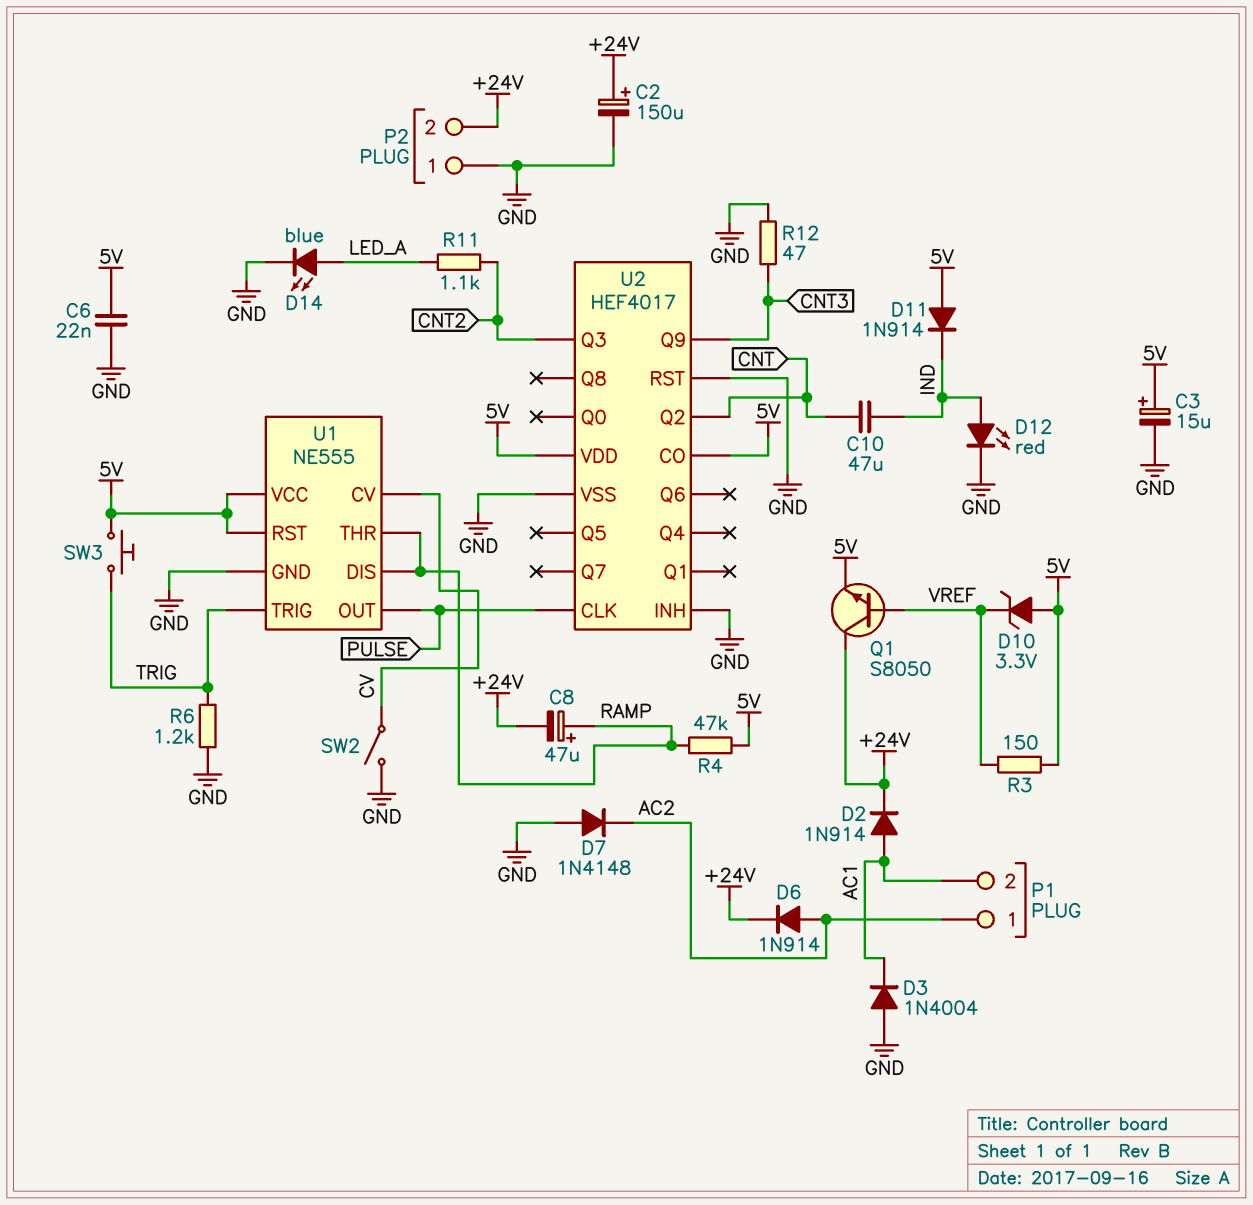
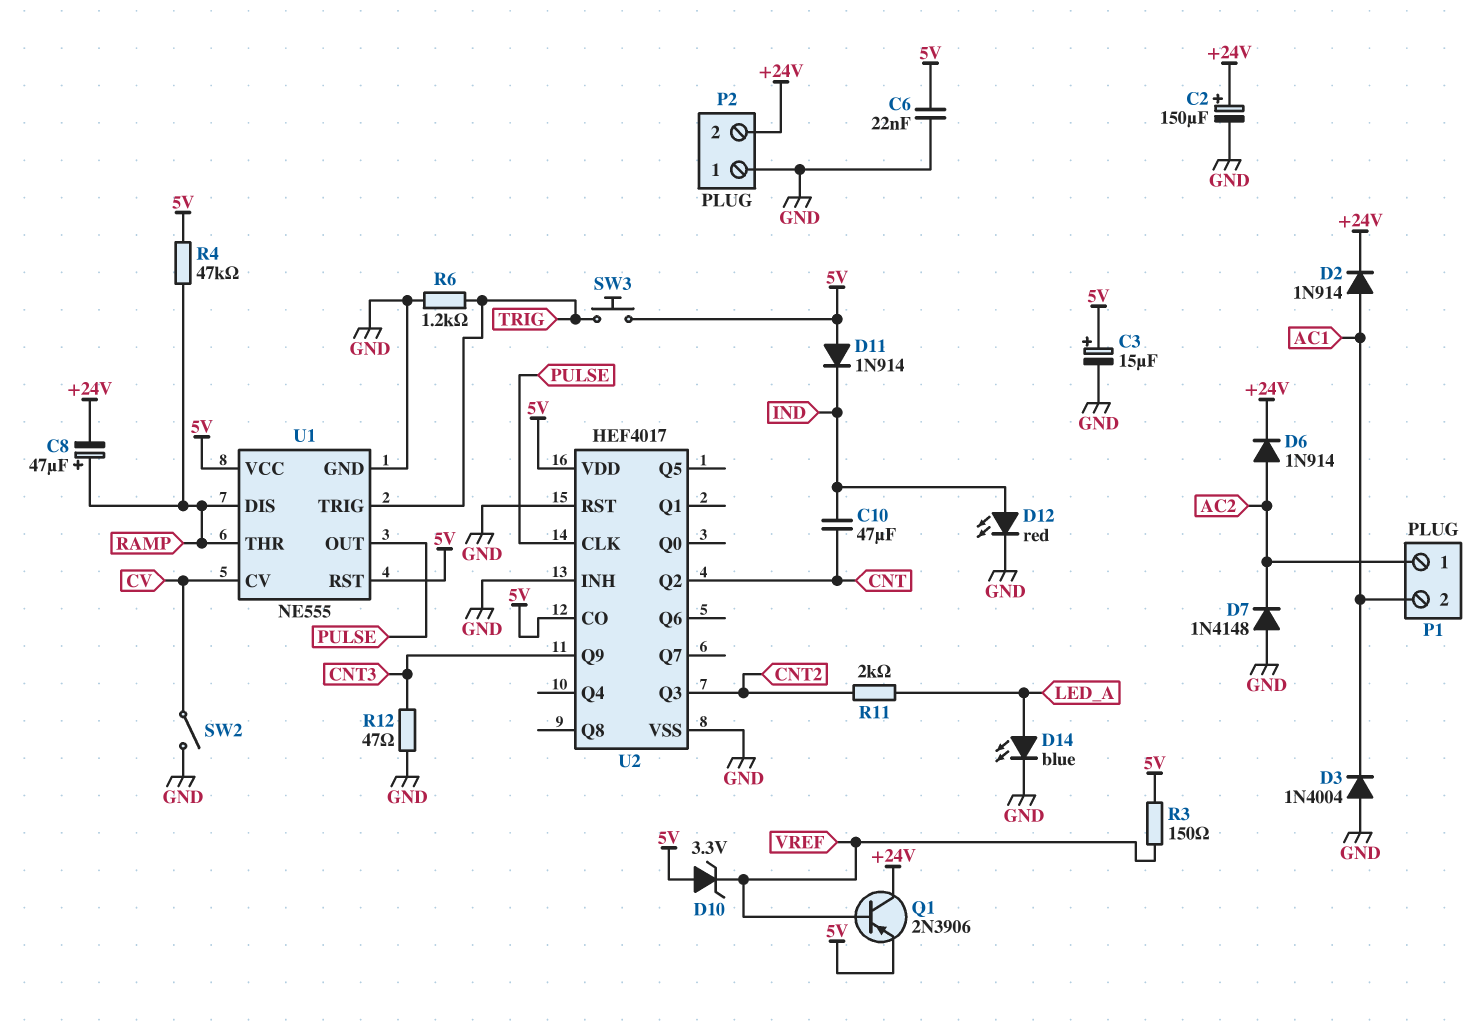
Q1: NPN S8050 (B VREF, C +24V, E 5V) -> PNP 2N3906 (B VREF, C +24V, E 5V)
R11: 1.1k (CNT2, LED_A) -> 2k (CNT2, LED_A)

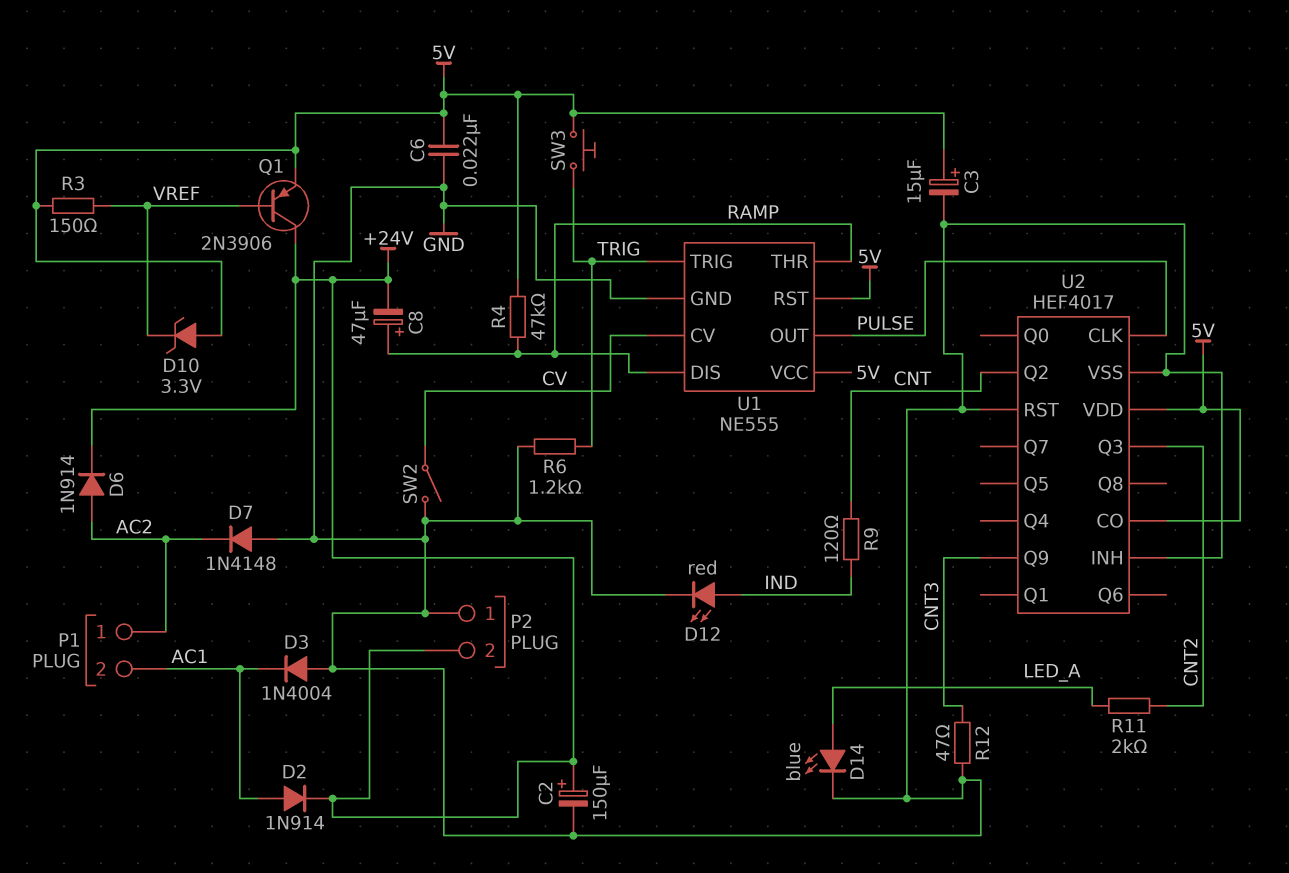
C10: 47uF (CNT, IND) -> none
D11: diode 1N914 (A 5V, K IND) -> none
R9: none -> 120 (CNT, IND)

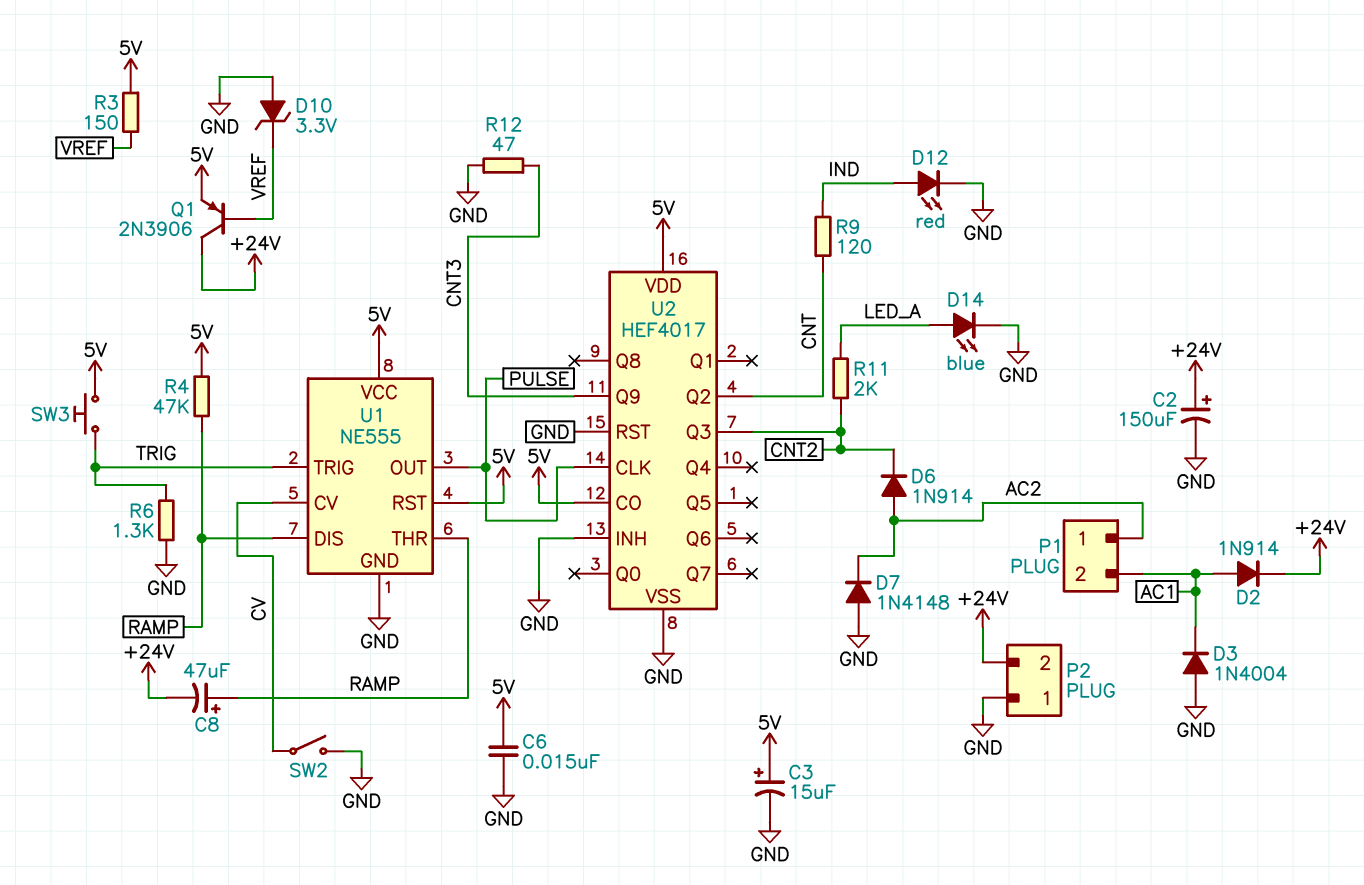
C6: 22nF (5V, GND) -> 15nF (5V, GND)
D6: diode 1N914 (A AC2, K +24V) -> diode 1N914 (A AC2, K CNT2)
D10: zener 3.3V (A 5V, K VREF) -> zener 3.3V (A GND, K VREF)
R6: 1.2k (GND, TRIG) -> 1.3k (GND, TRIG)

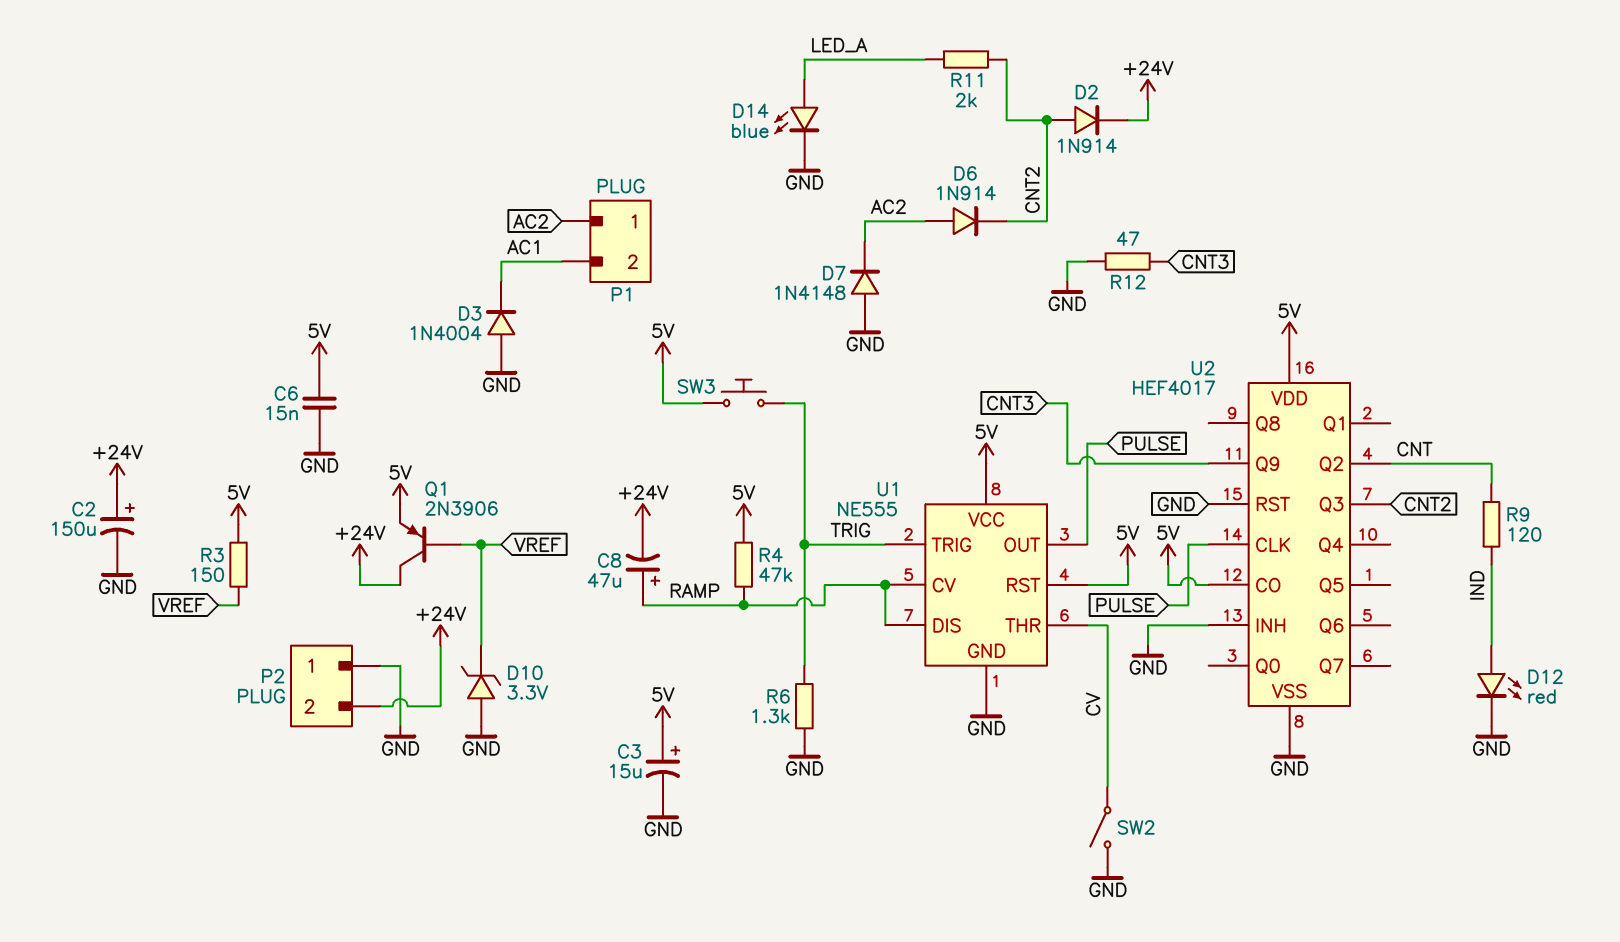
D2: diode 1N914 (A AC1, K +24V) -> diode 1N914 (A CNT2, K +24V)
U1 pin CV: CV -> RAMP
U1 pin THR: RAMP -> CV

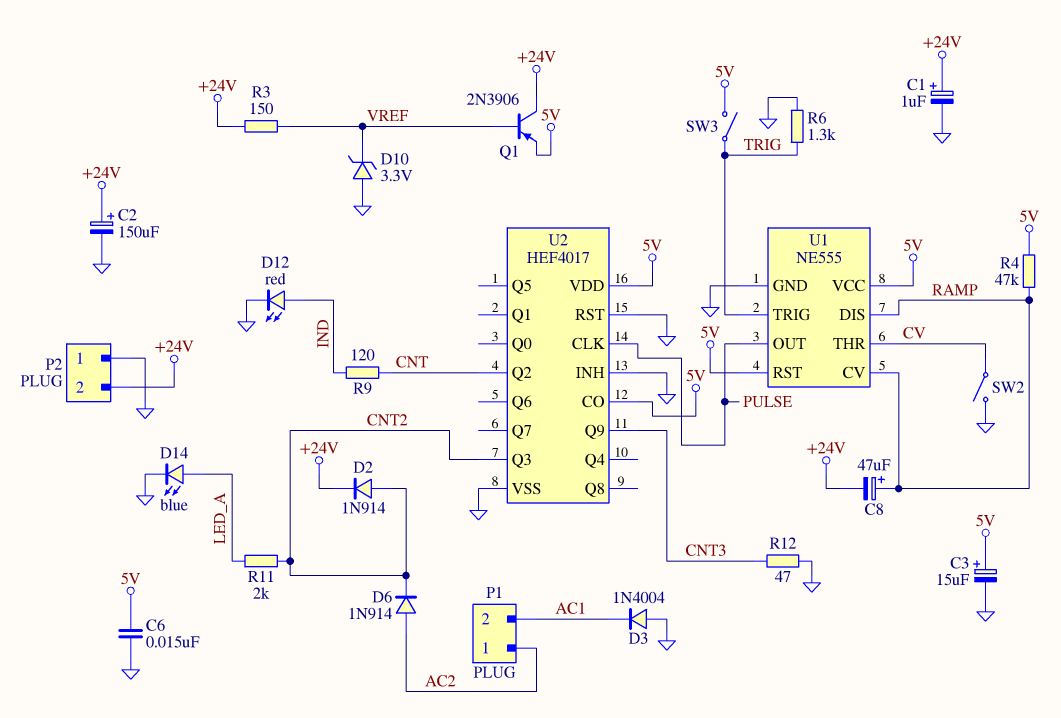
C1: none -> 1uF (plus +24V, minus GND)
D7: diode 1N4148 (A GND, K AC2) -> none
R3: 150 (5V, VREF) -> 150 (+24V, VREF)
SW3: button (5V, TRIG) -> switch (5V, TRIG)

